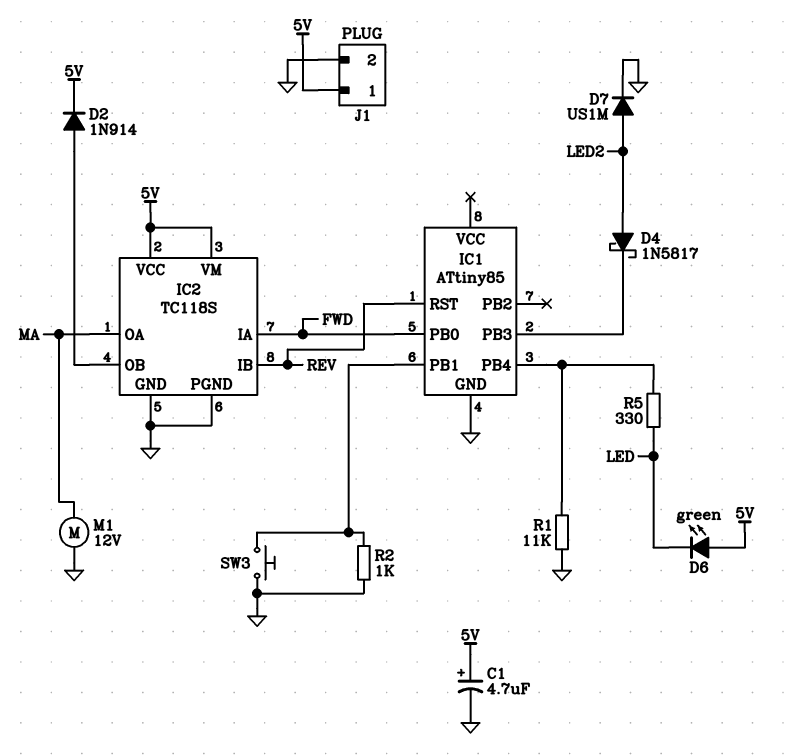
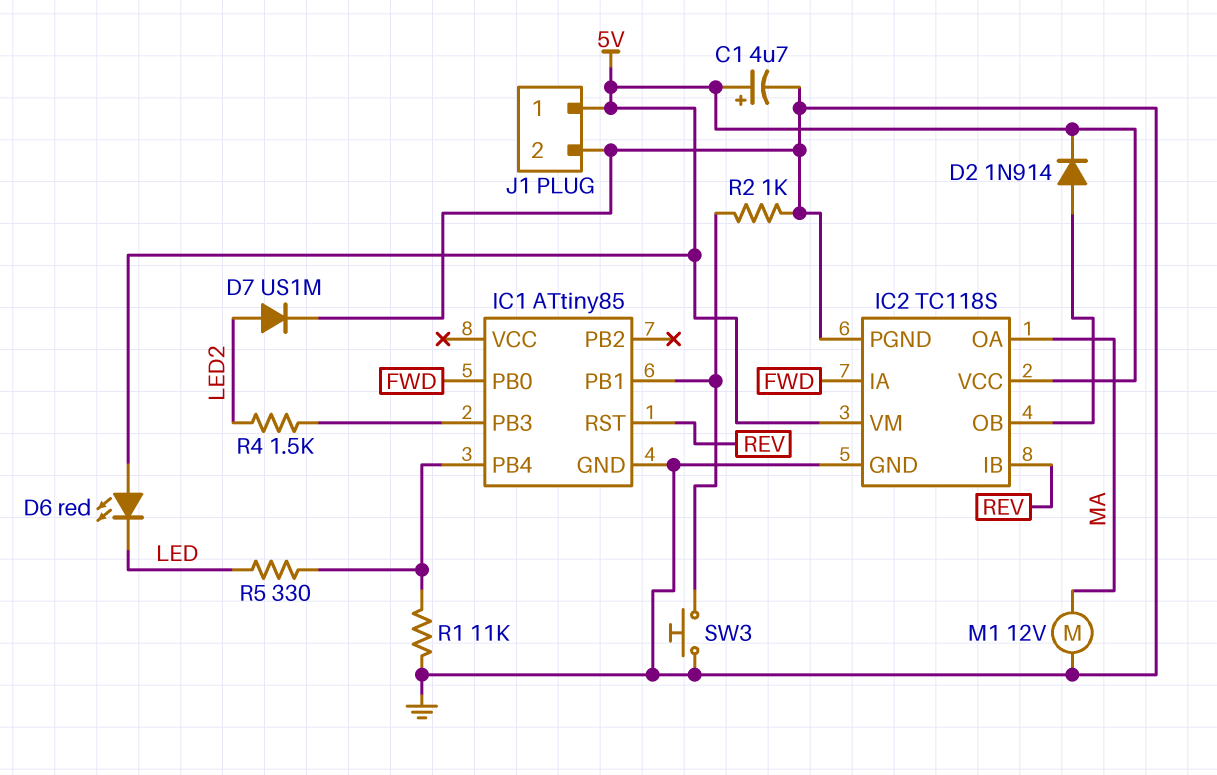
D4: schottky 1N5817 (A LED2, K IC1/PB3) -> none
D6: LED green (A 5V, K LED) -> LED red (A 5V, K LED)
R4: none -> 1.5k (IC1/PB3, LED2)

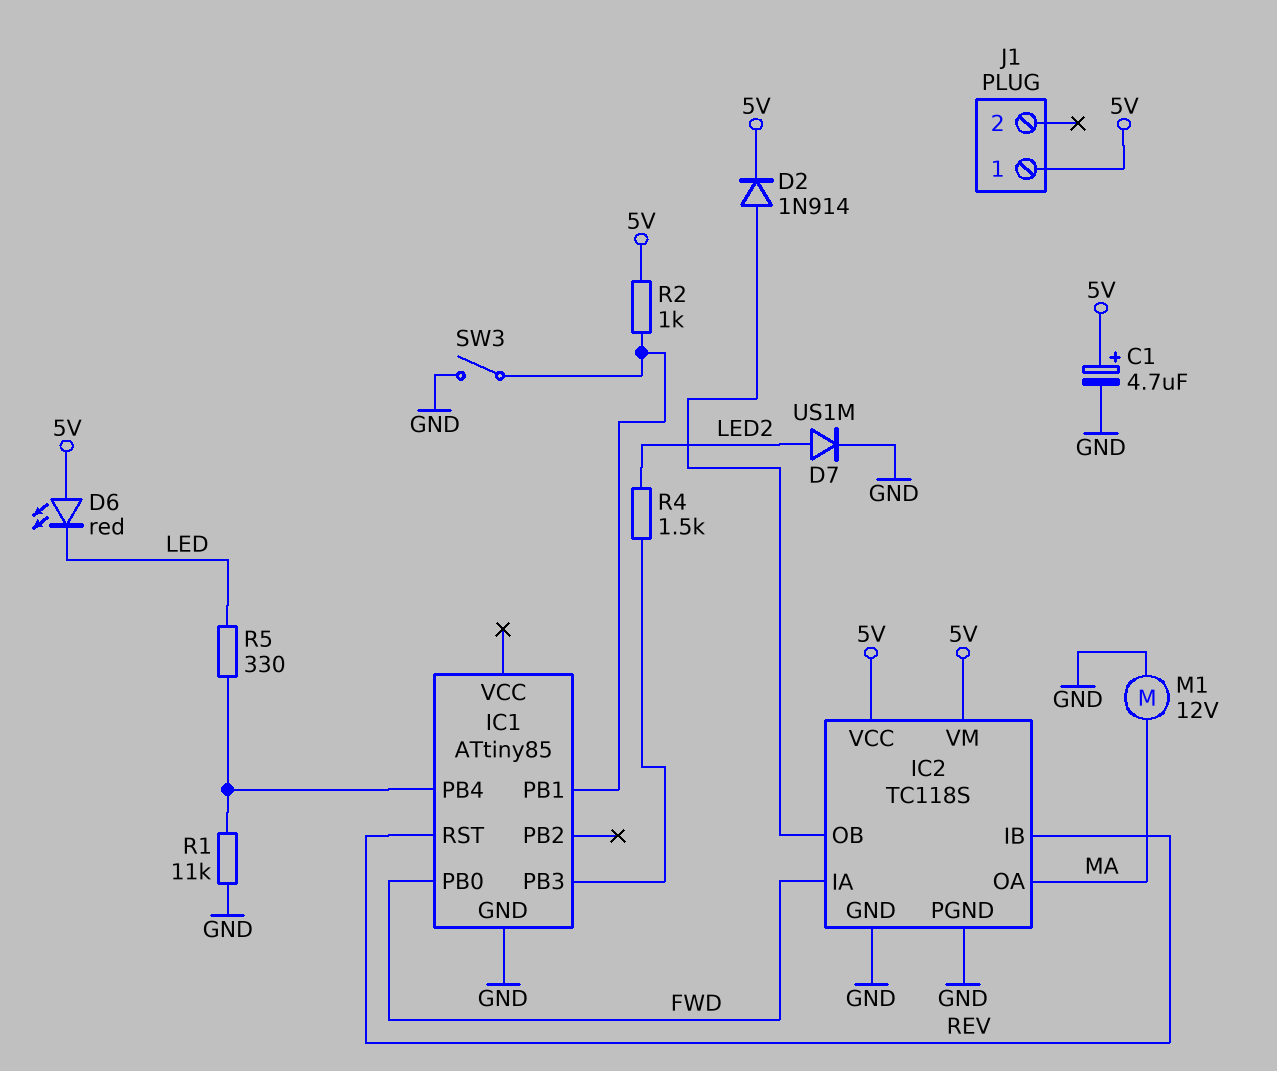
J1 pin 2: GND -> none
R2: 1k (GND, IC1/PB1) -> 1k (5V, IC1/PB1)
SW3: button (GND, IC1/PB1) -> switch (GND, IC1/PB1)

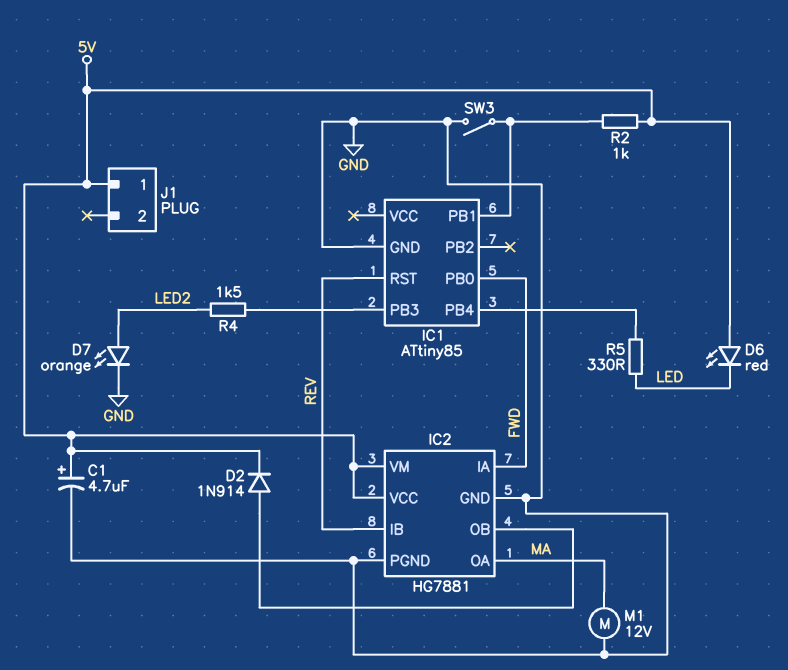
D7: diode US1M (A LED2, K GND) -> LED orange (A LED2, K GND)
IC2: TC118S -> HG7881
R1: 11k (GND, IC1/PB4) -> none

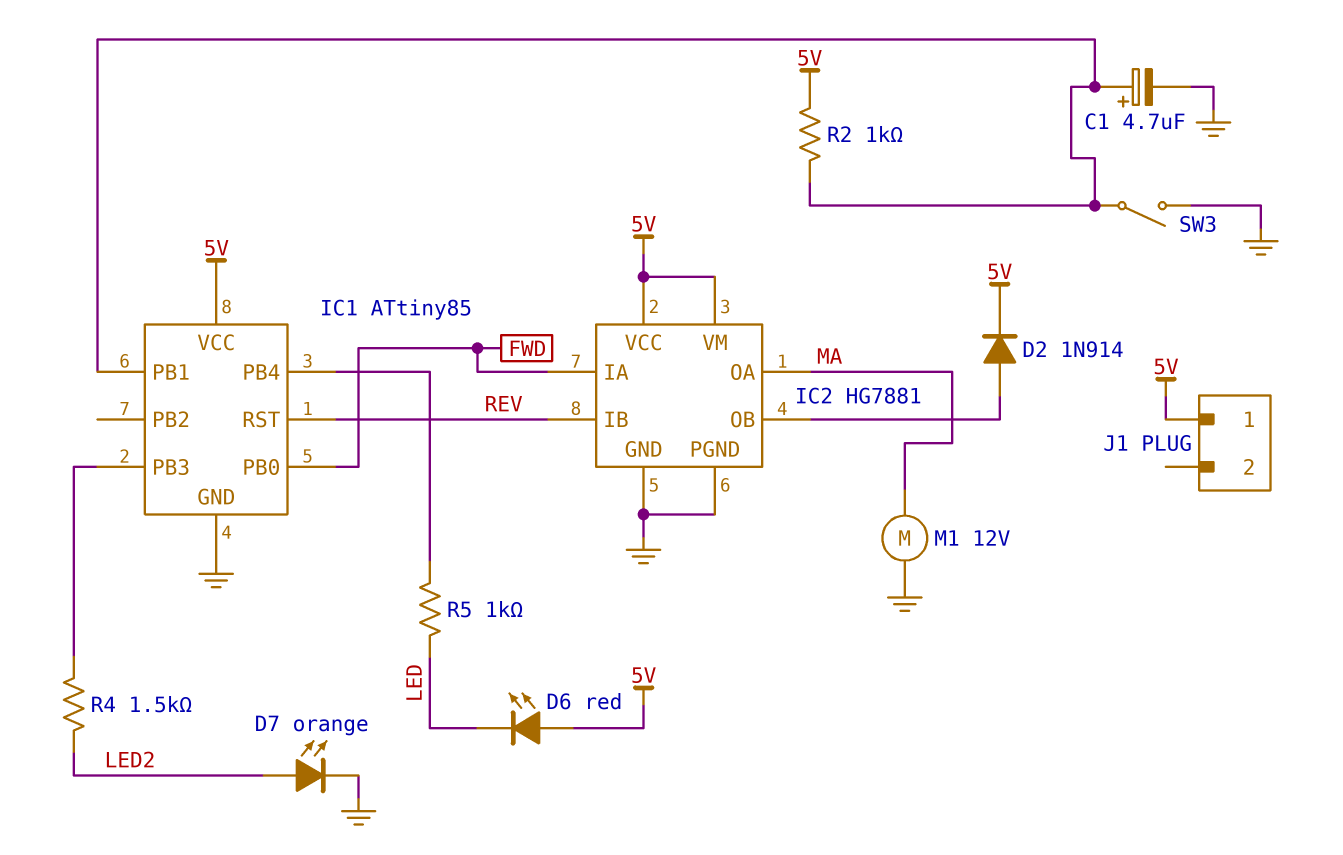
C1: 4.7uF (plus 5V, minus GND) -> 4.7uF (plus IC1/PB1, minus GND)
IC1 pin VCC: none -> 5V
R5: 330 (IC1/PB4, LED) -> 1k (IC1/PB4, LED)

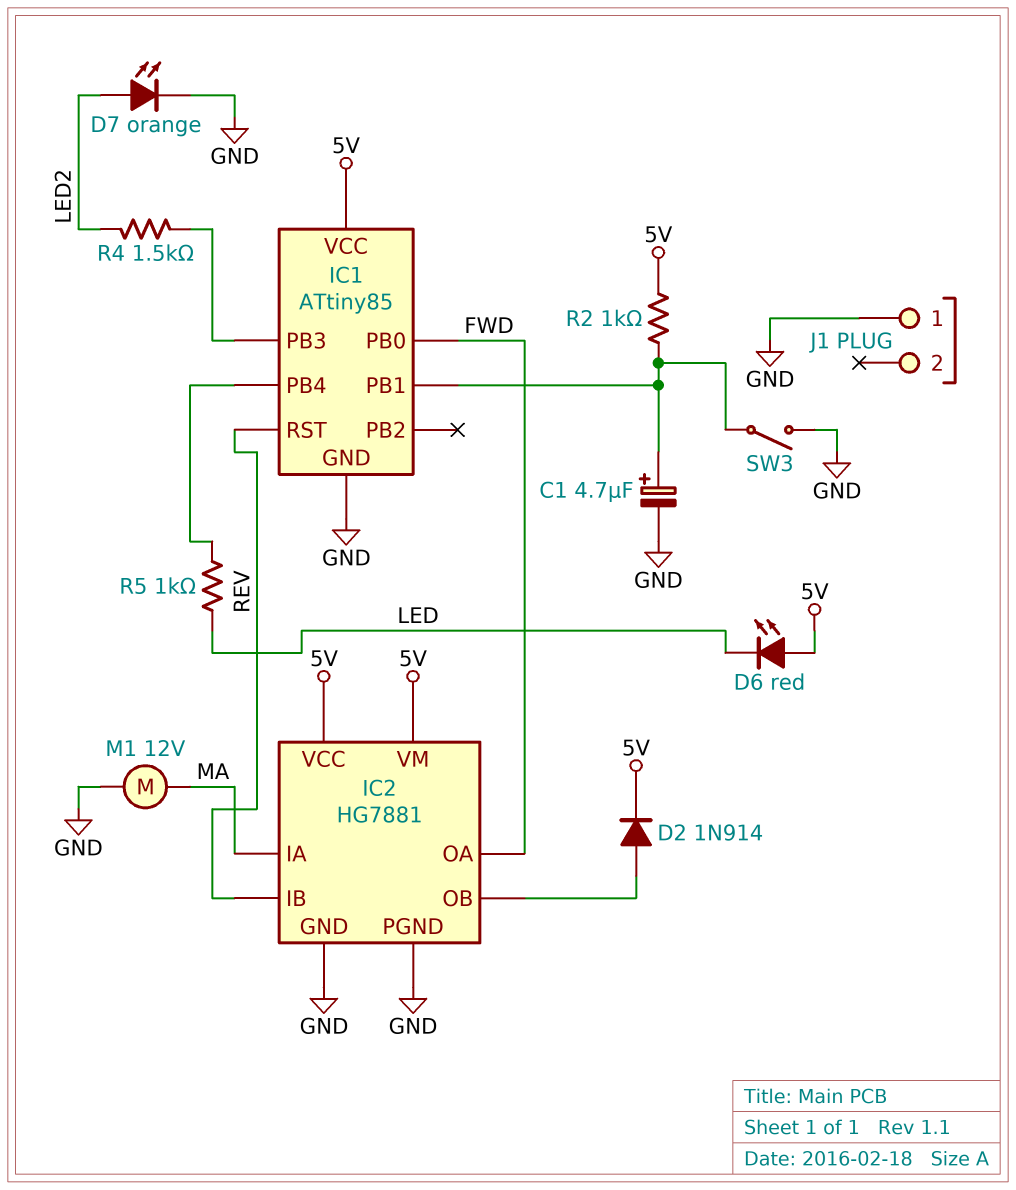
IC2 pin IA: FWD -> MA
IC2 pin OA: MA -> FWD
J1 pin 1: 5V -> GND

